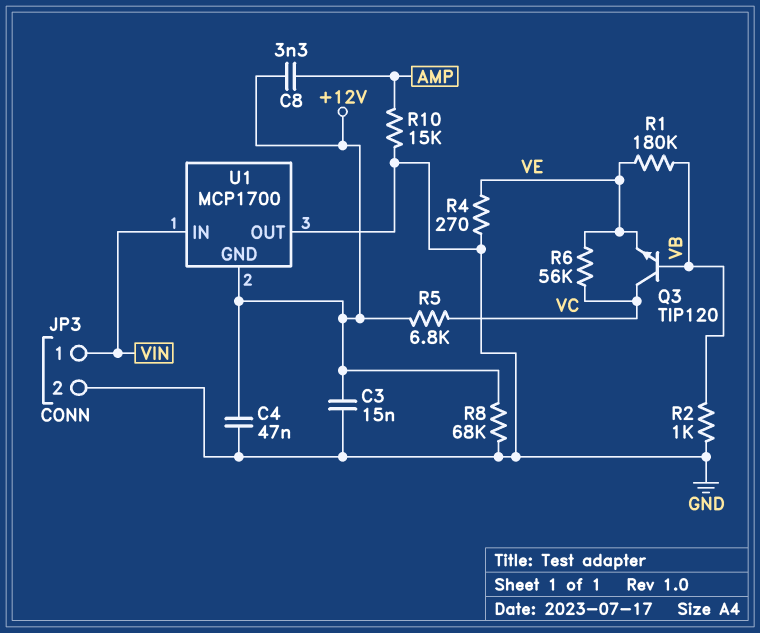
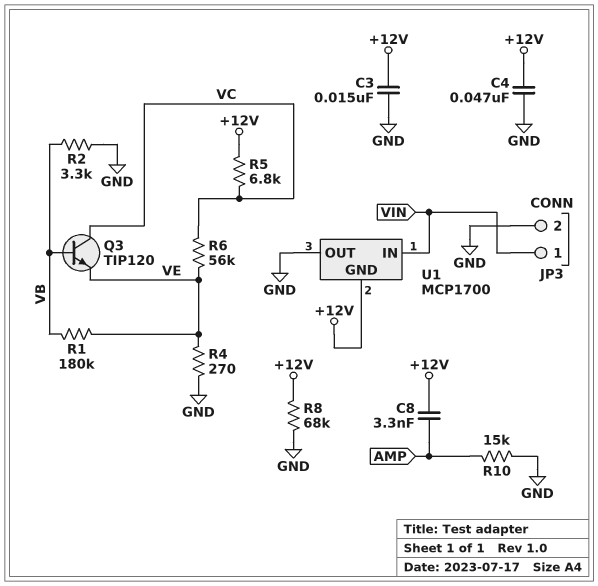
R2: 1k (GND, VB) -> 3.3k (GND, VB)

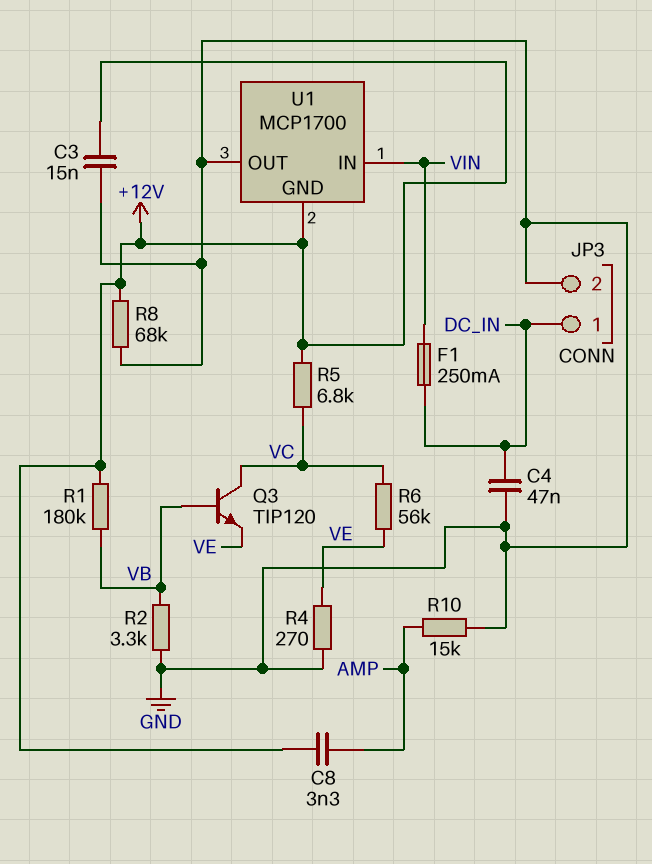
C4: 47nF (+12V, GND) -> 47nF (DC_IN, GND)
F1: none -> 250mA (DC_IN, VIN)
JP3 pin 1: VIN -> DC_IN
R1: 180k (VB, VE) -> 180k (+12V, VB)

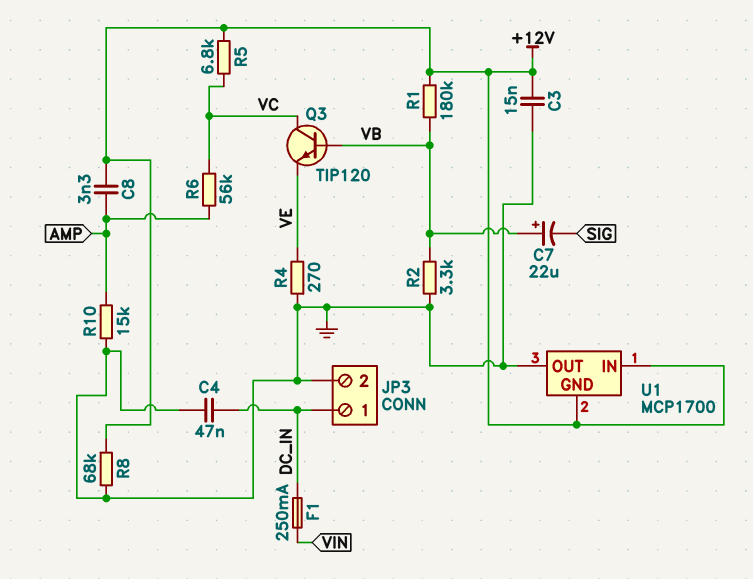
C7: none -> 22uF (plus VB, minus SIG)
R6: 56k (VC, VE) -> 56k (AMP, VC)
U1 pin IN: VIN -> +12V

